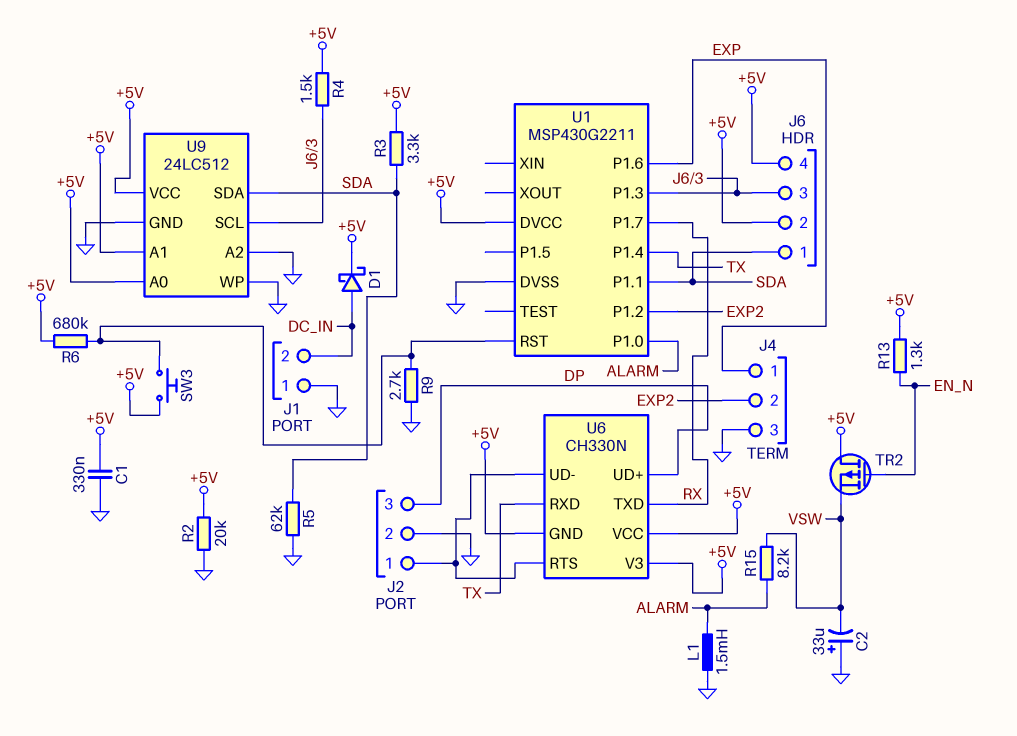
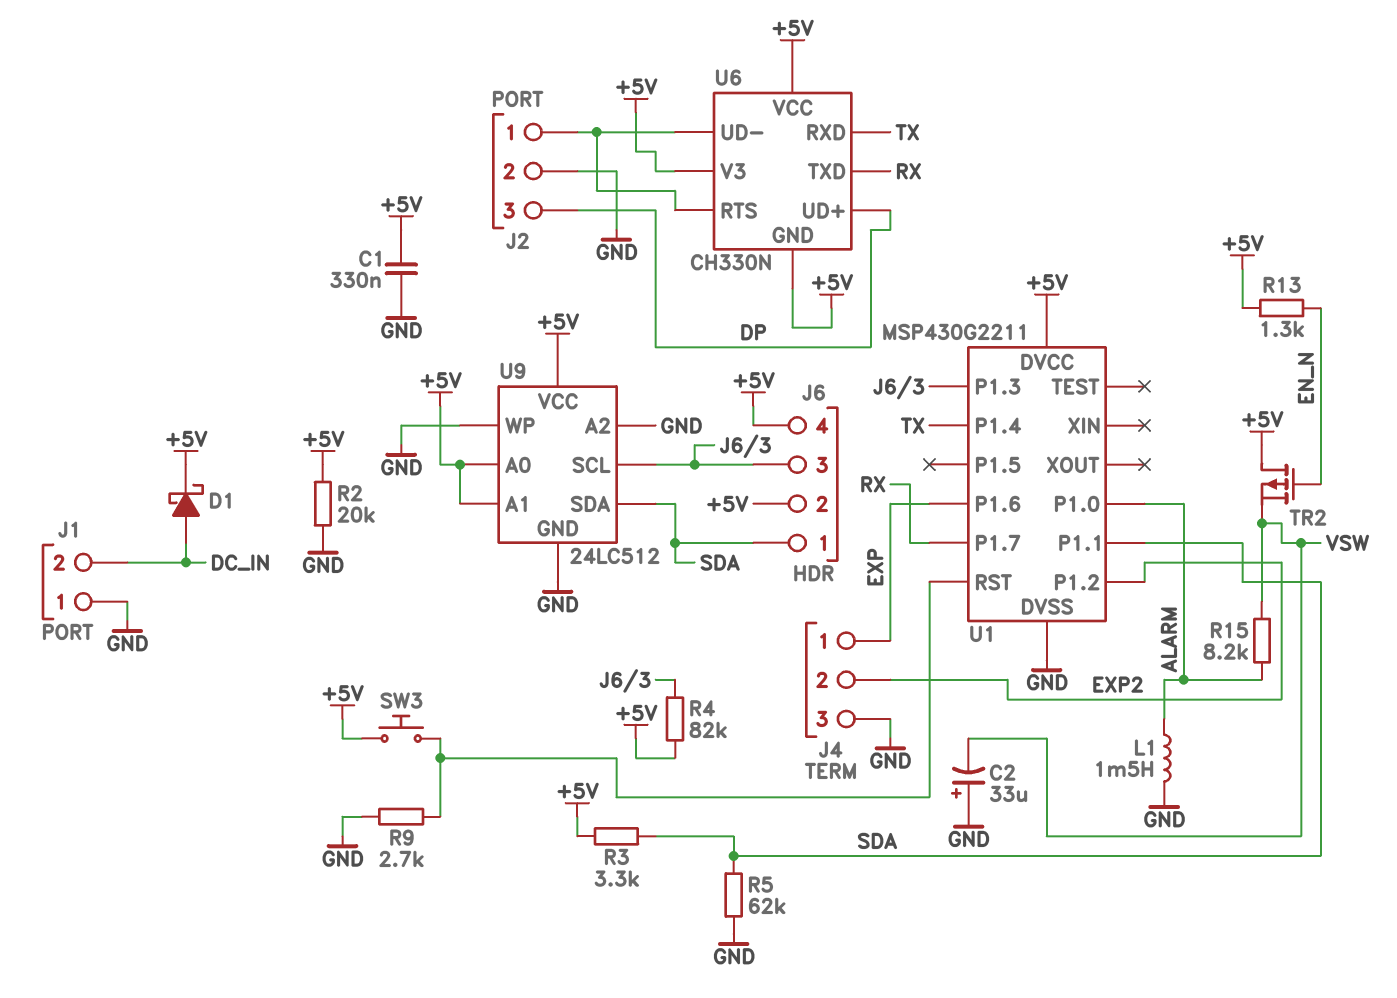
R4: 1.5k (+5V, J6/3) -> 82k (+5V, J6/3)
R6: 680k (+5V, U1/RST) -> none

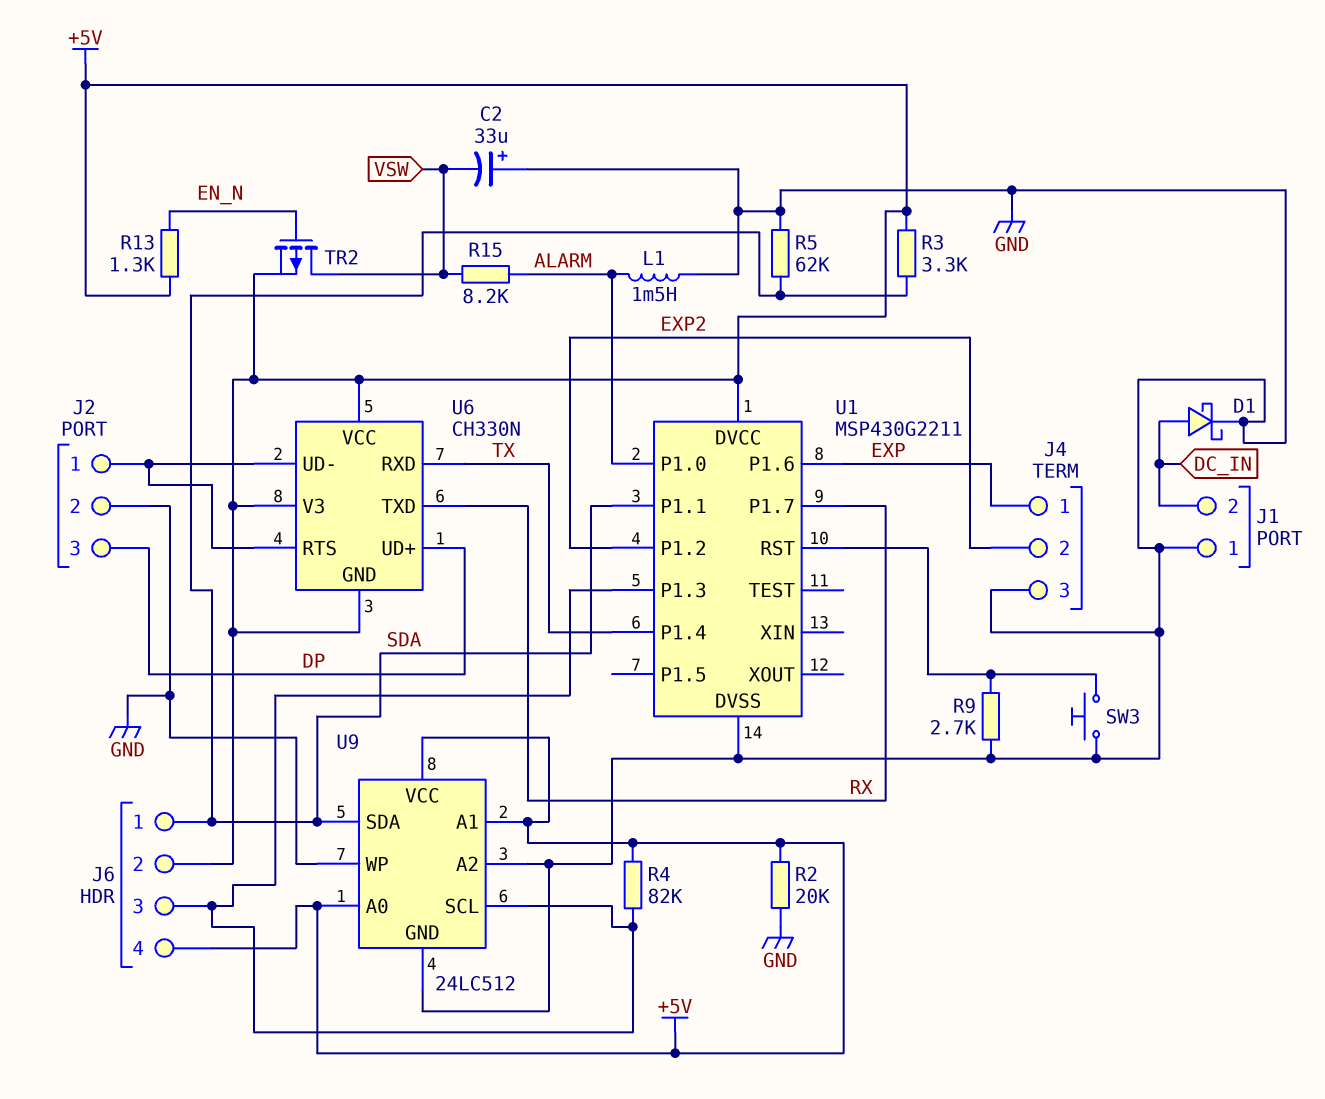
C1: 330nF (+5V, GND) -> none
D1: schottky (A DC_IN, K +5V) -> schottky (A DC_IN, K GND)
SW3: button (+5V, U1/RST) -> button (GND, U1/RST)
TR2: PMOS (G EN_N, D +5V, S VSW) -> PMOS (G EN_N, D VSW, S +5V)

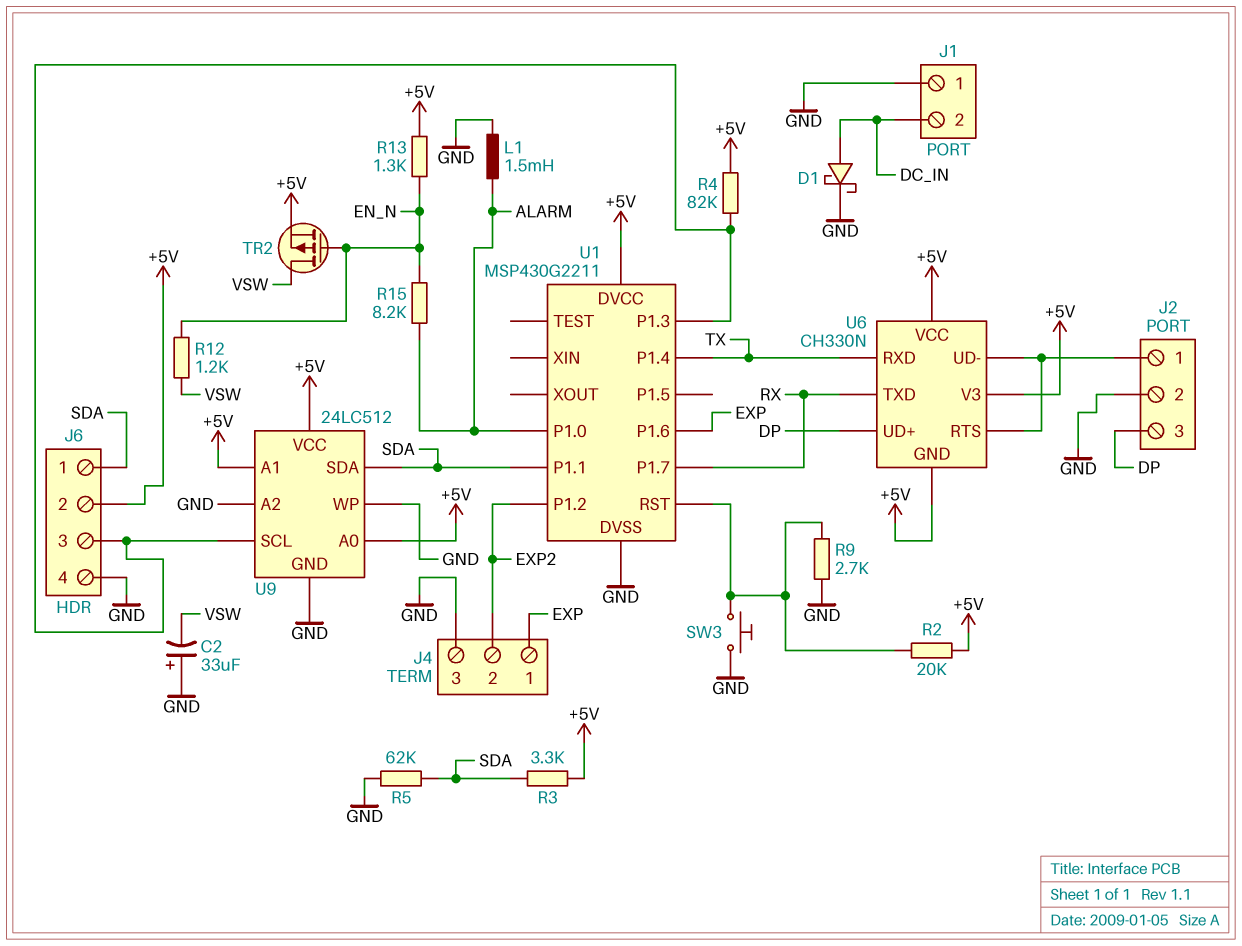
J6 pin 4: +5V -> GND
R2: 20k (+5V, GND) -> 20k (+5V, U1/RST)
R12: none -> 1.2k (EN_N, VSW)
R15: 8.2k (ALARM, VSW) -> 8.2k (ALARM, EN_N)

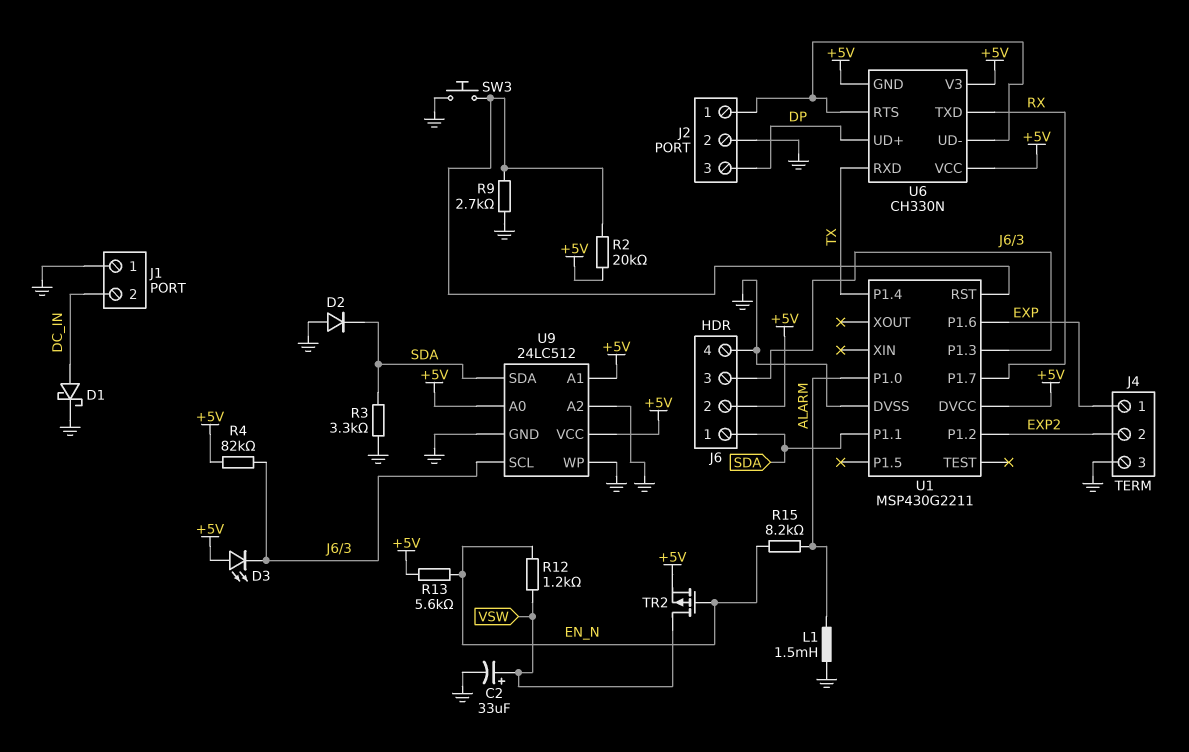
C2: 33uF (plus GND, minus VSW) -> 33uF (plus VSW, minus GND)
D2: none -> diode (A GND, K SDA)
D3: none -> LED (A +5V, K J6/3)
R3: 3.3k (+5V, SDA) -> 3.3k (GND, SDA)
R5: 62k (GND, SDA) -> none
R13: 1.3k (+5V, EN_N) -> 5.6k (+5V, EN_N)

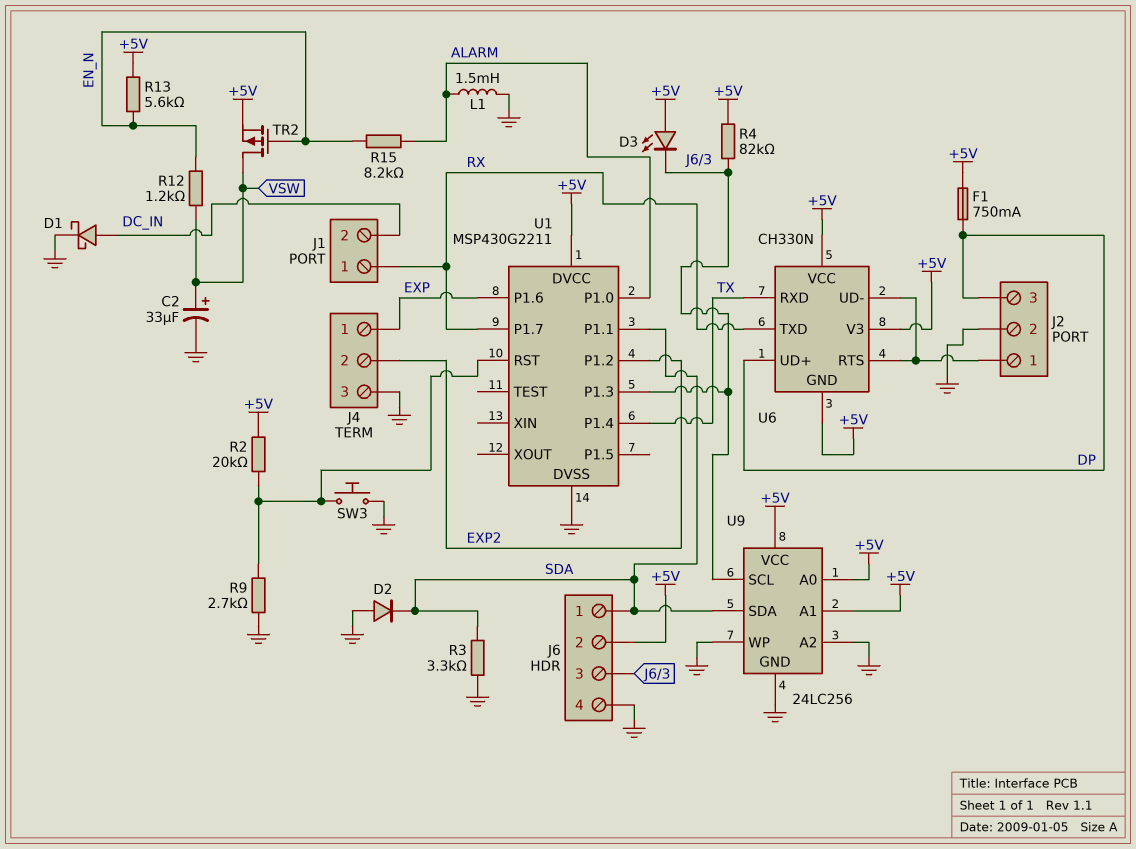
F1: none -> 750mA (+5V, DP)
J1 pin 1: GND -> RX
U9: 24LC512 -> 24LC256

